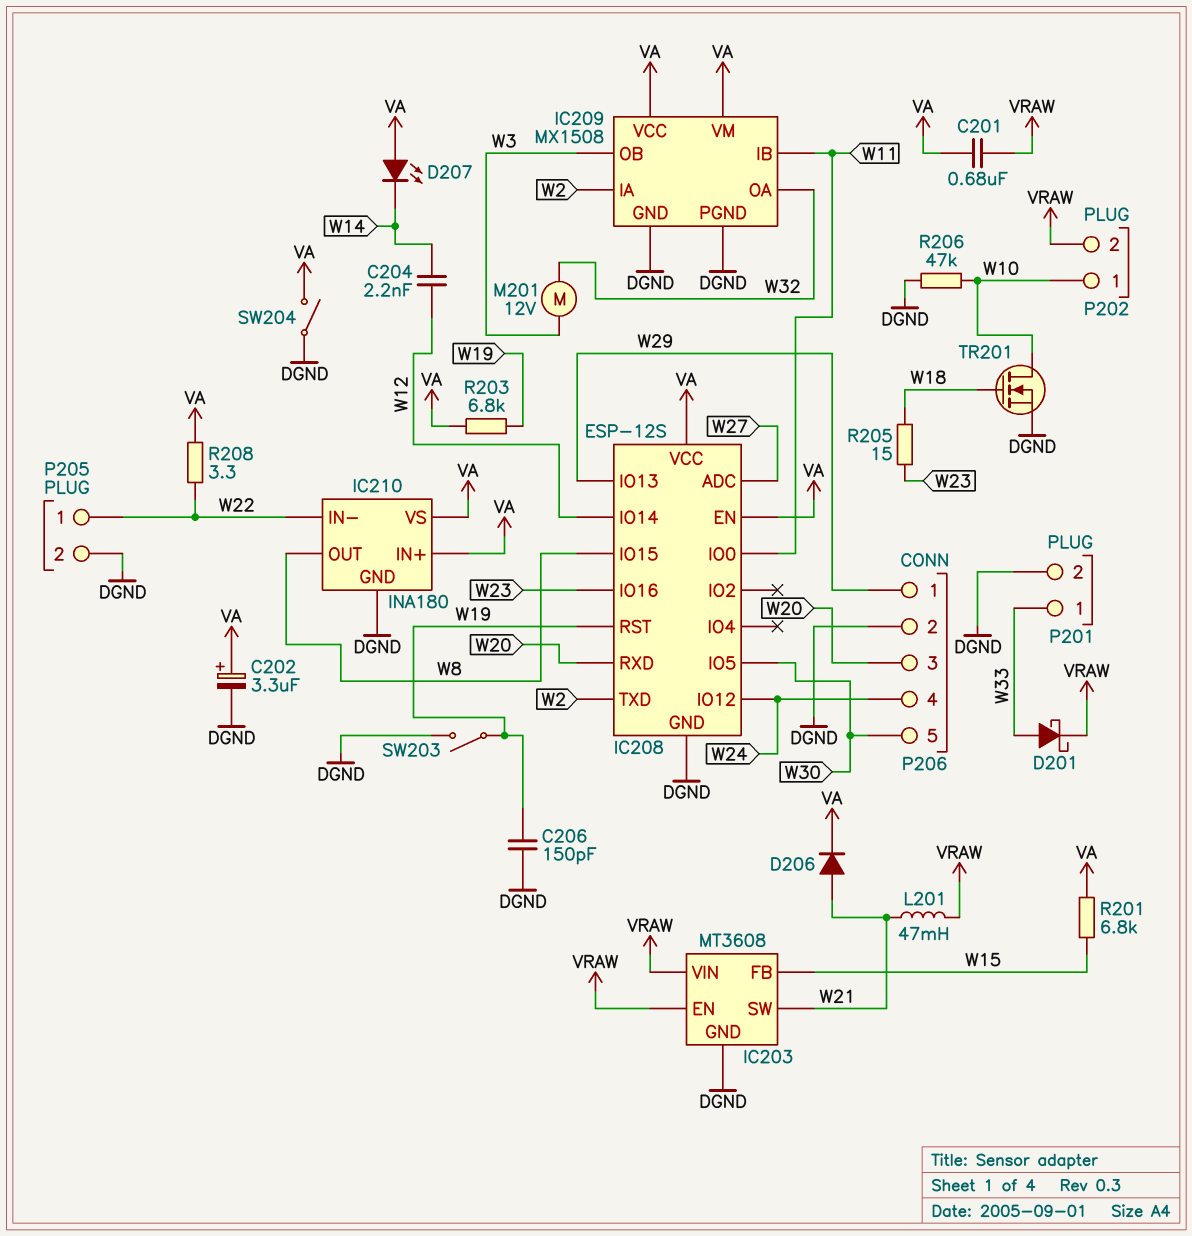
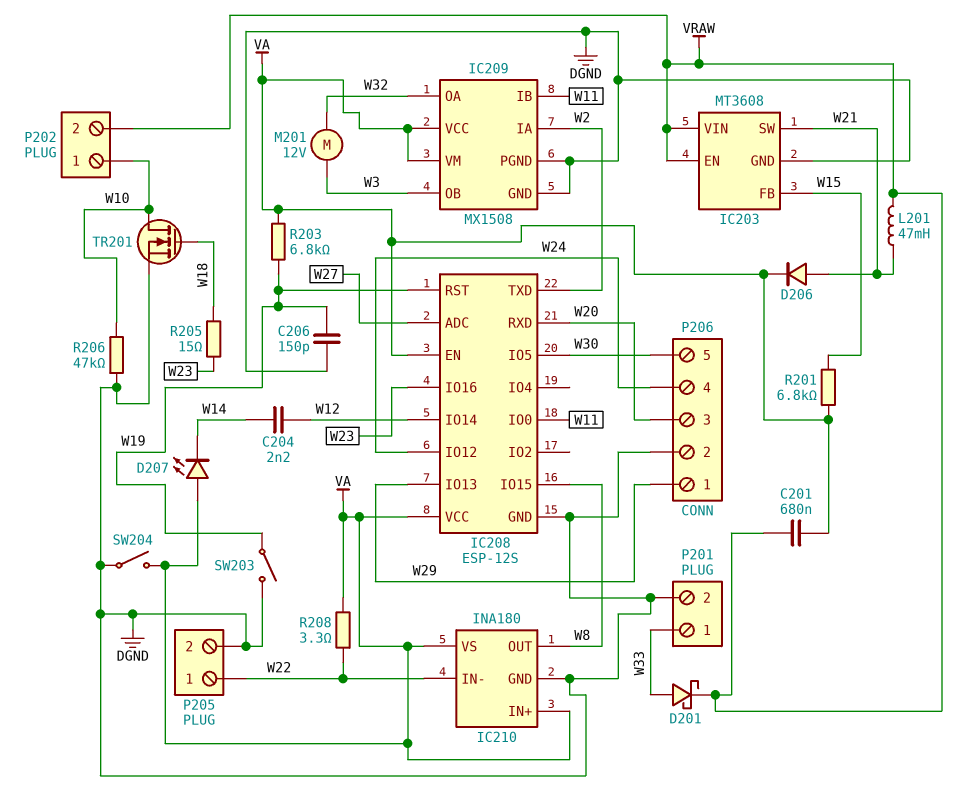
C202: 3.3uF (plus VA, minus DGND) -> none

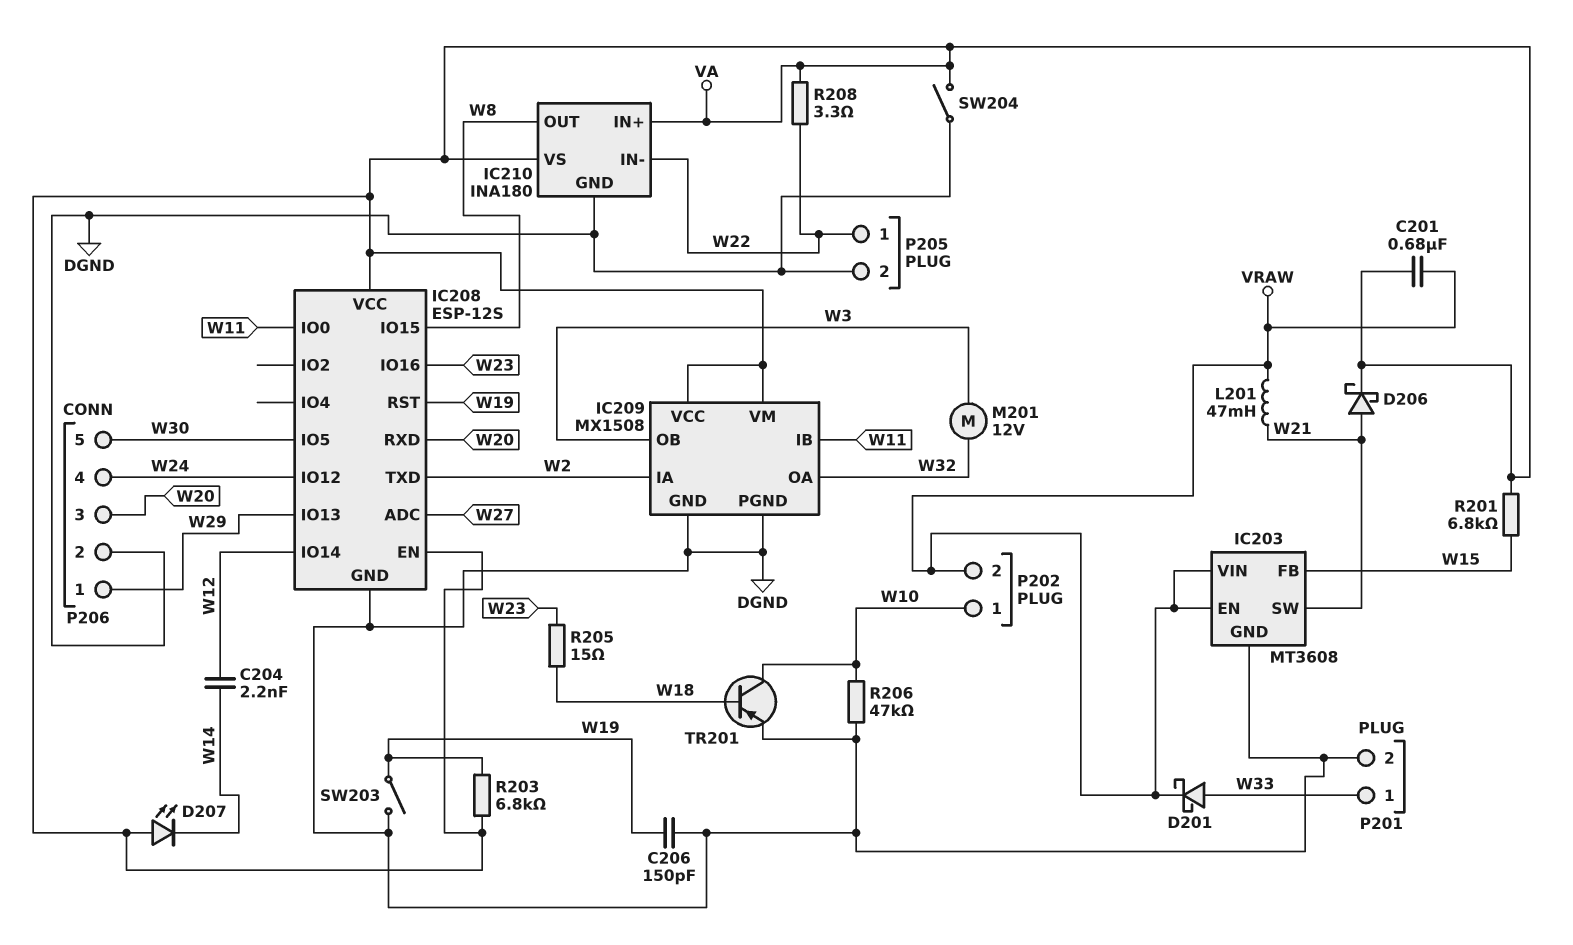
D206: diode (A W21, K VA) -> schottky (A W21, K VA)
TR201: NMOS (G W18, D W10, S DGND) -> PNP (B W18, C W10, E DGND)

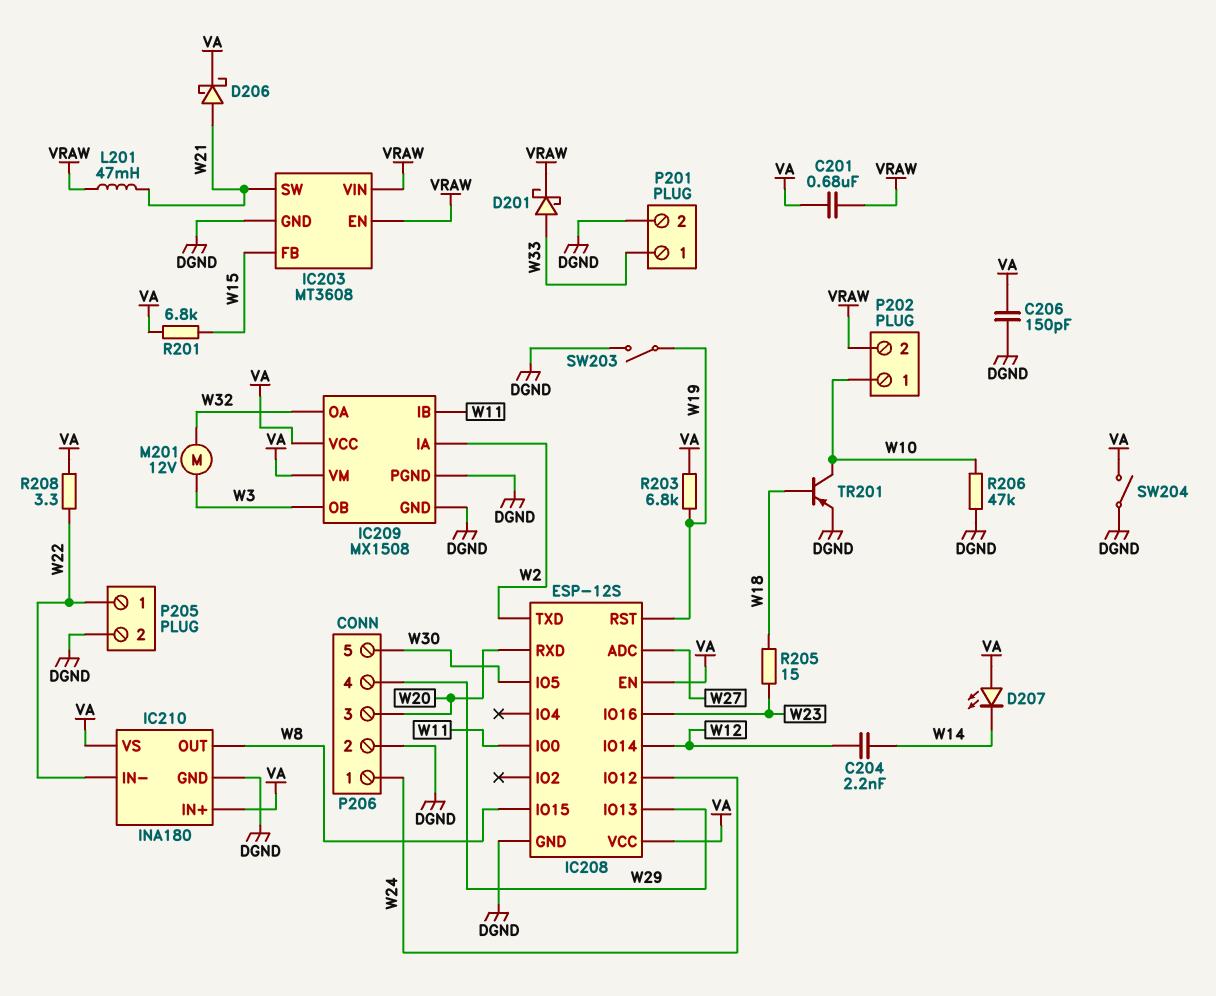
C206: 150pF (DGND, W19) -> 150pF (DGND, VA)
P206 pin 1: W29 -> W24
P206 pin 4: W24 -> W29

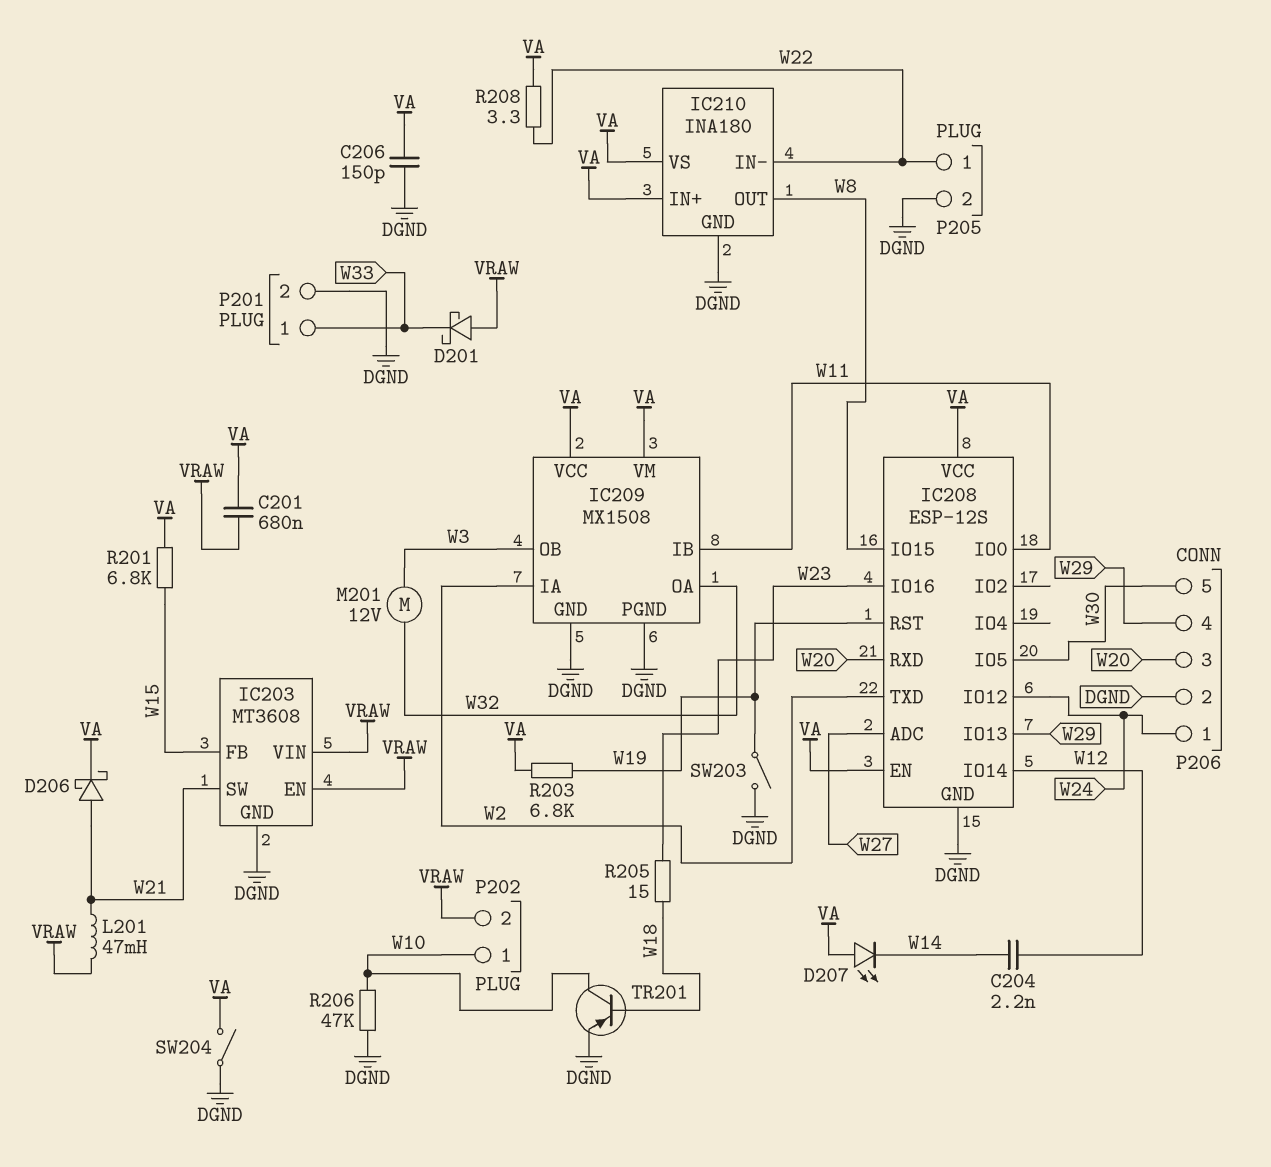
D201: schottky (A W33, K VRAW) -> schottky (A VRAW, K W33)

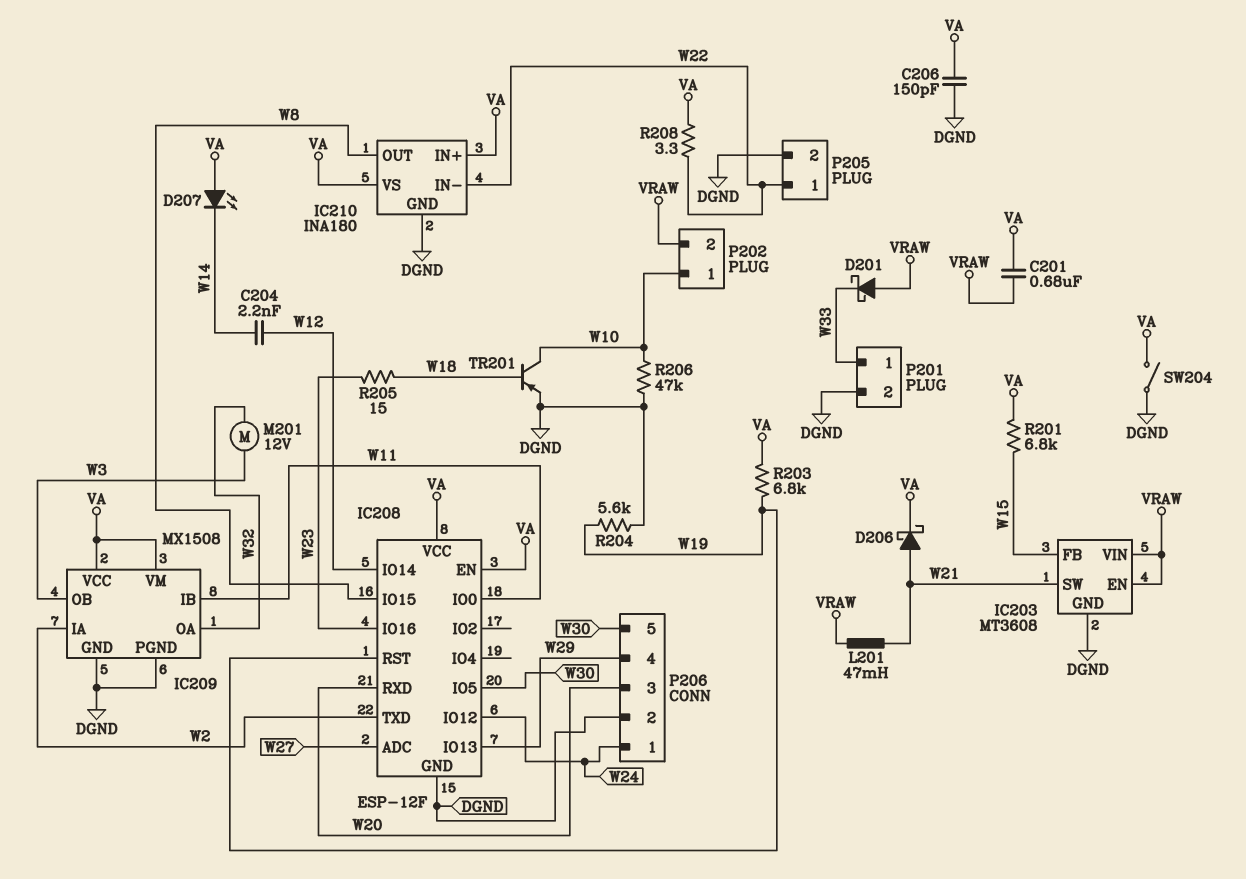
IC208: ESP-12S -> ESP-12F
R204: none -> 5.6k (DGND, W19)
SW203: switch (DGND, W19) -> none

